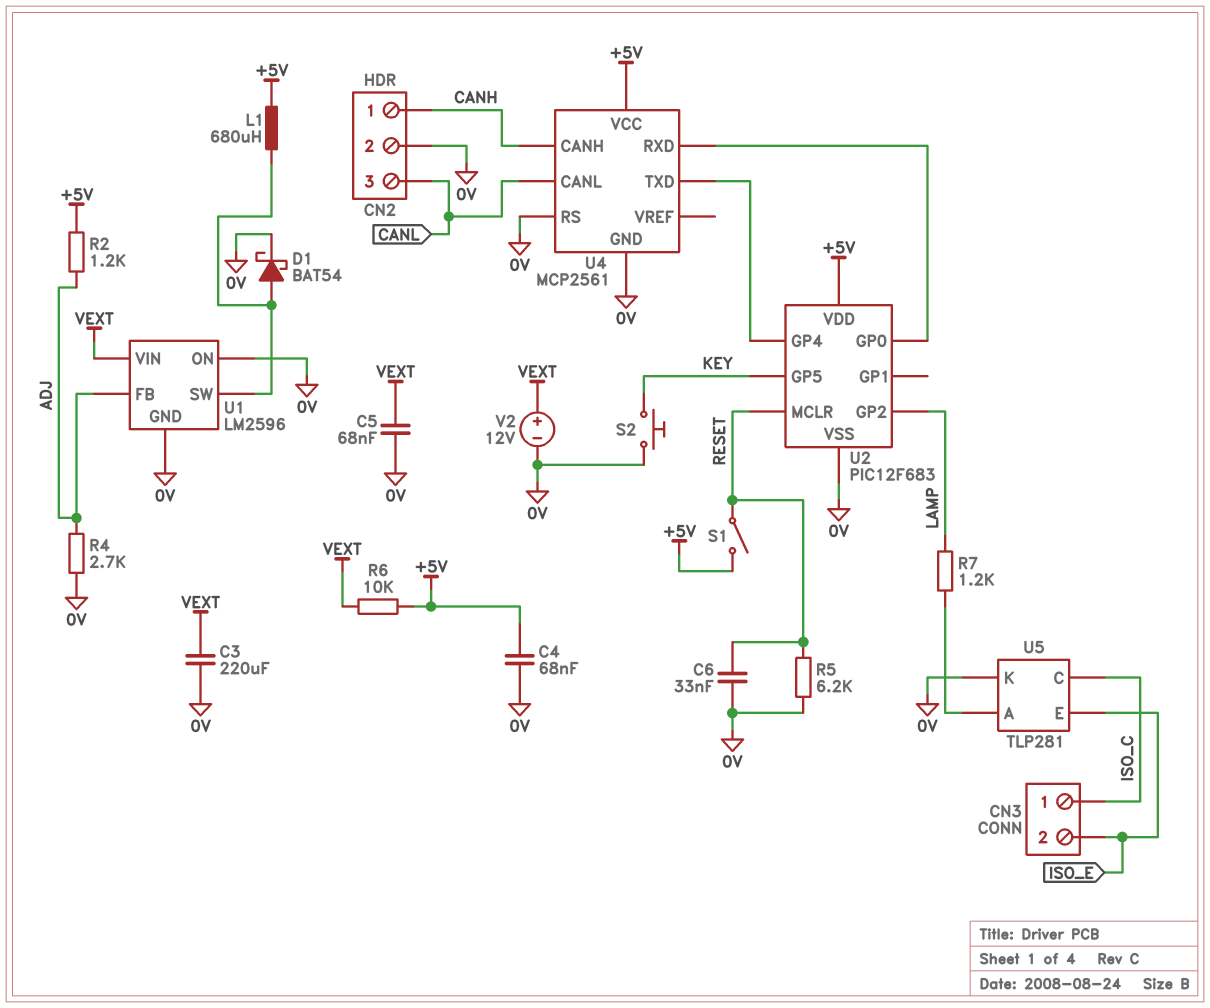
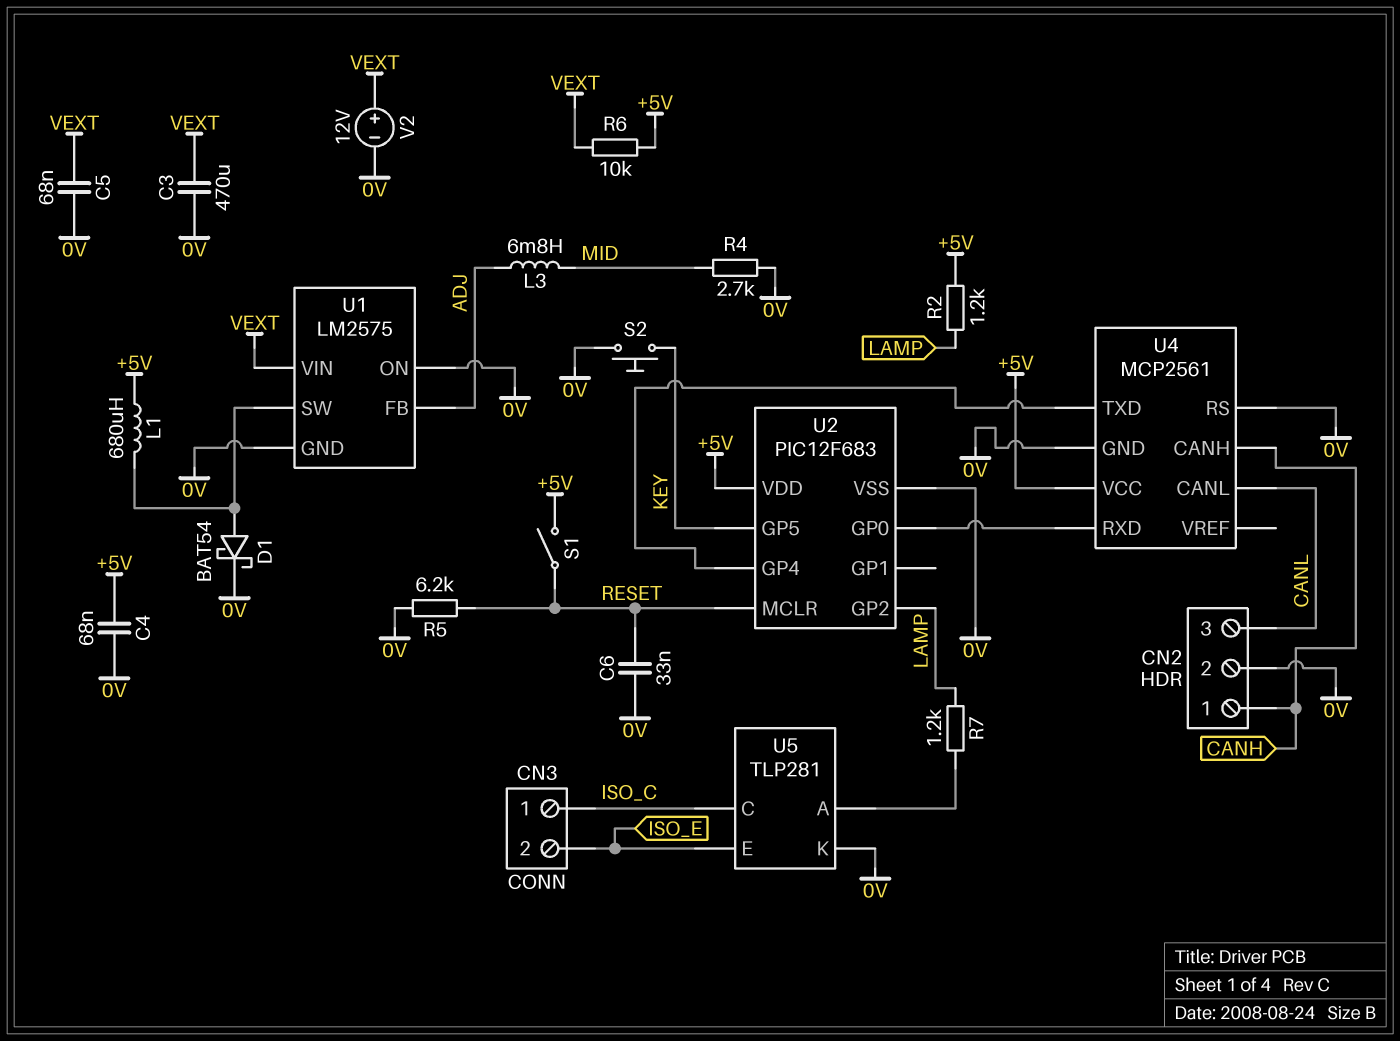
C3: 220uF (0V, VEXT) -> 470uF (0V, VEXT)
L3: none -> 6.8mH (ADJ, MID)
R2: 1.2k (+5V, ADJ) -> 1.2k (+5V, LAMP)
R4: 2.7k (0V, ADJ) -> 2.7k (0V, MID)
U1: LM2596 -> LM2575

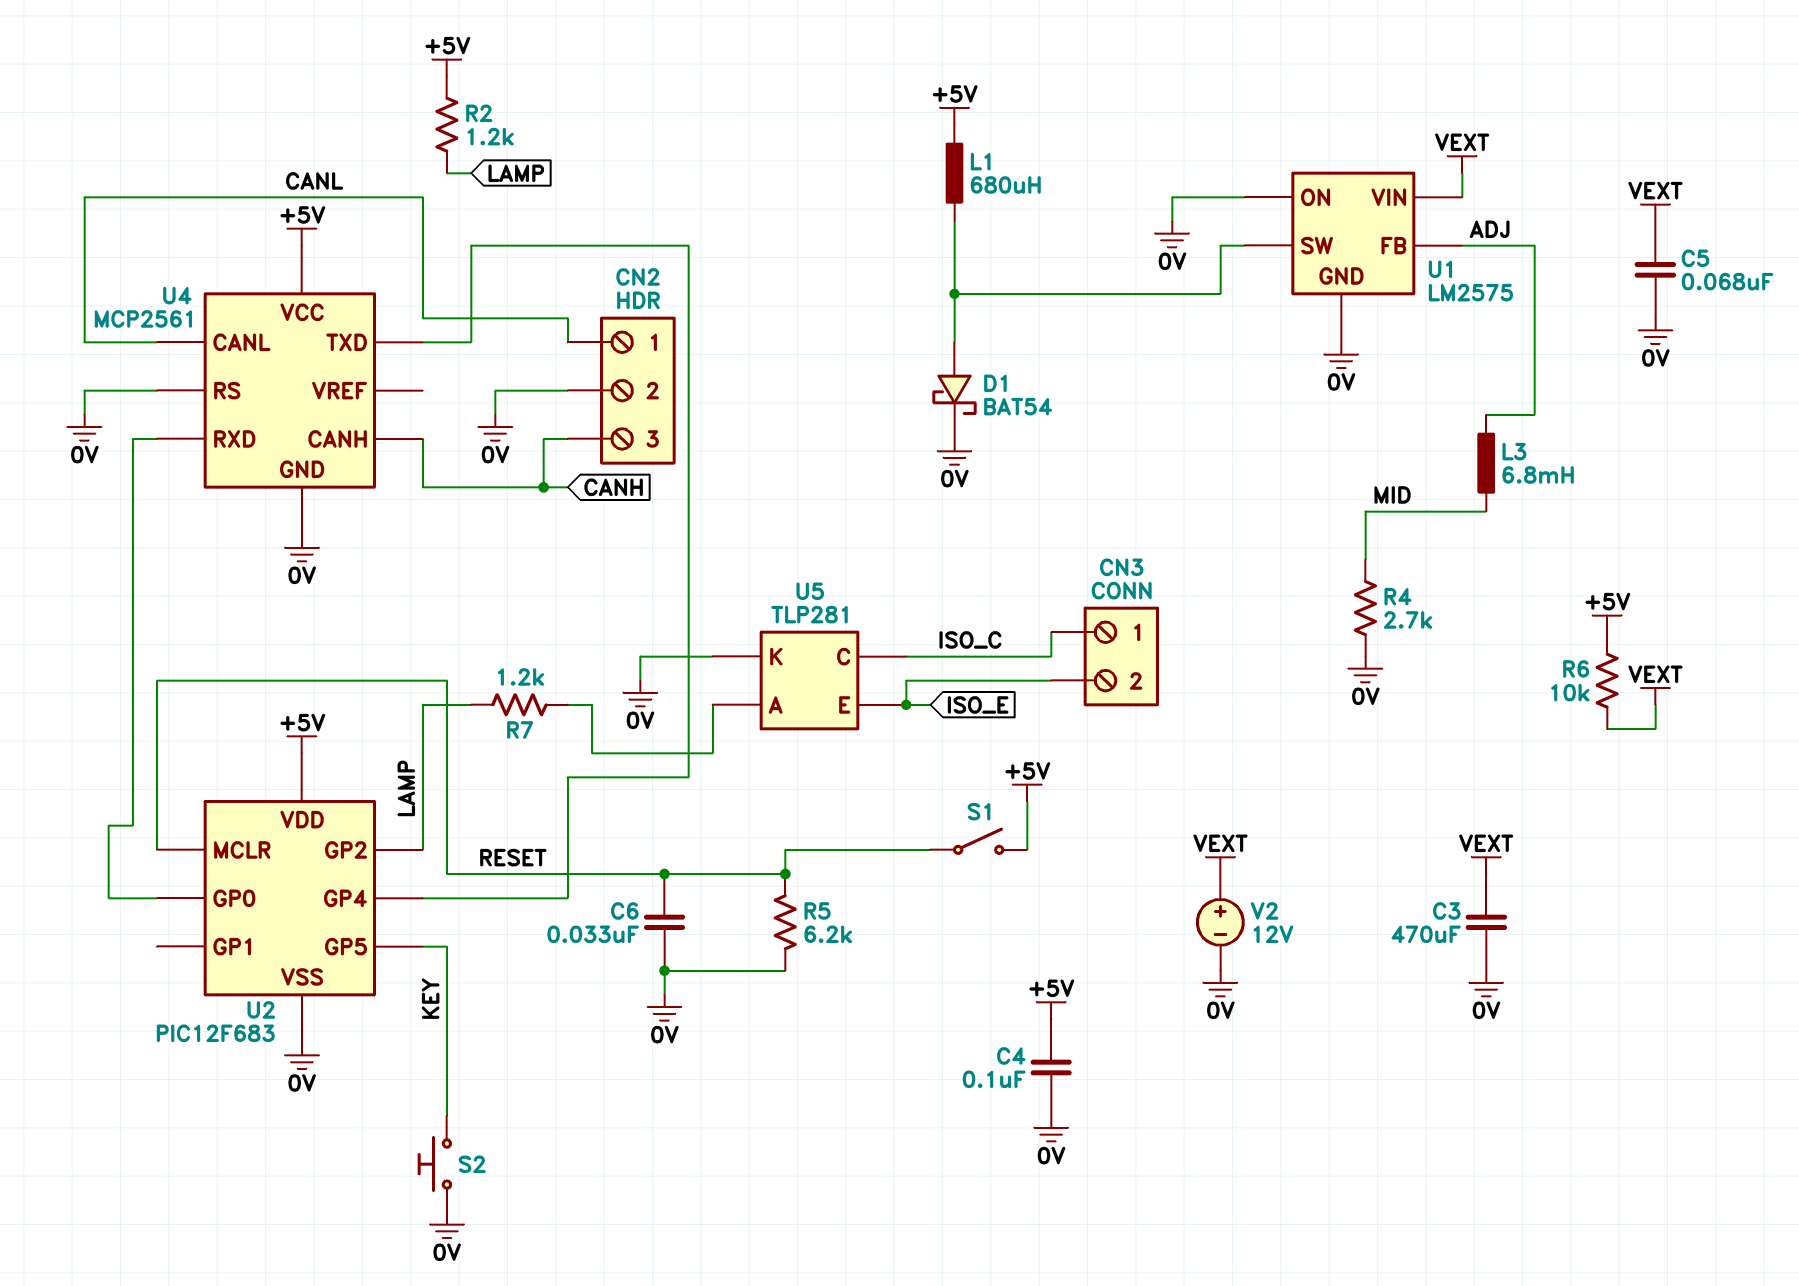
C4: 68nF (+5V, 0V) -> 100nF (+5V, 0V)
CN2 pin 1: CANH -> CANL
CN2 pin 3: CANL -> CANH

